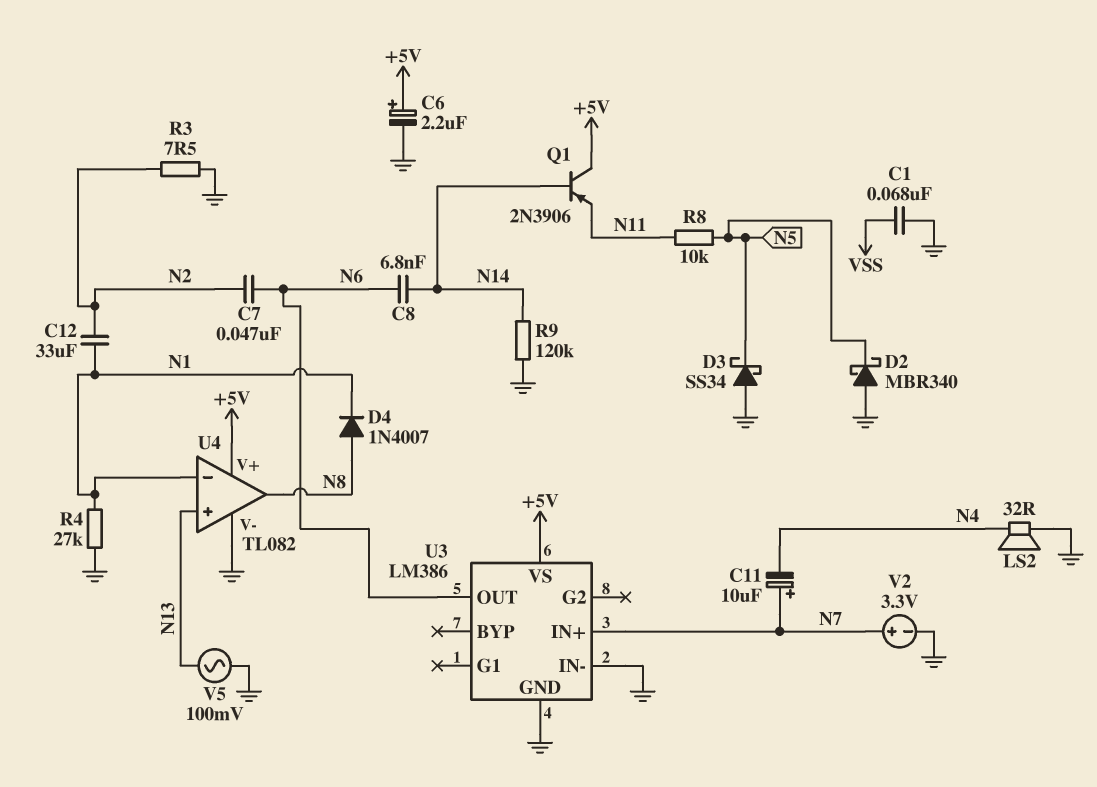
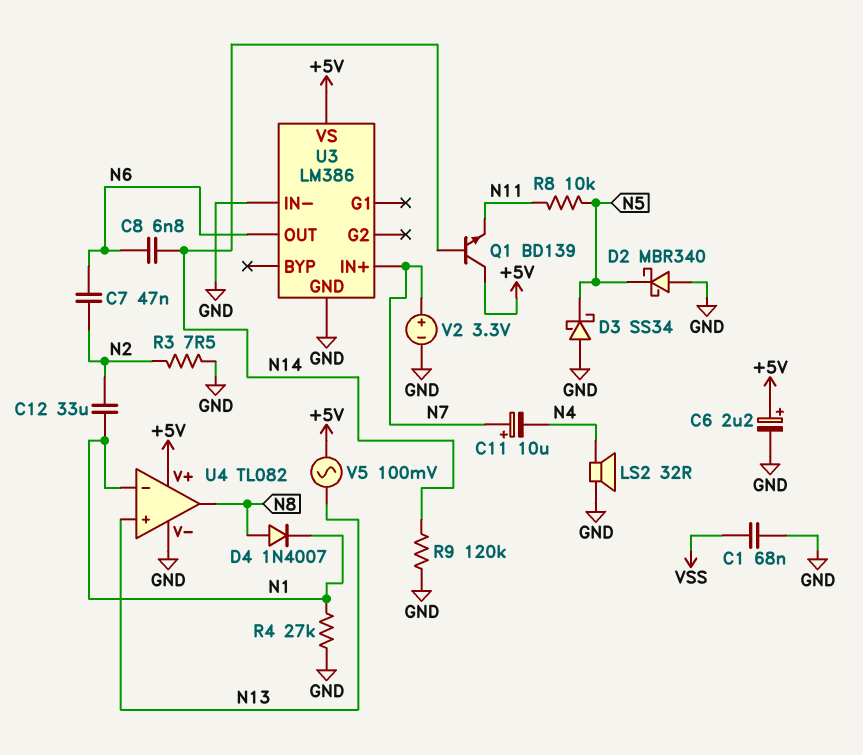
Q1: PNP 2N3906 (B N14, C +5V, E N11) -> NPN BD139 (B N14, C +5V, E N11)
V5: AC 100mV (GND, N13) -> AC 100mV (+5V, N13)

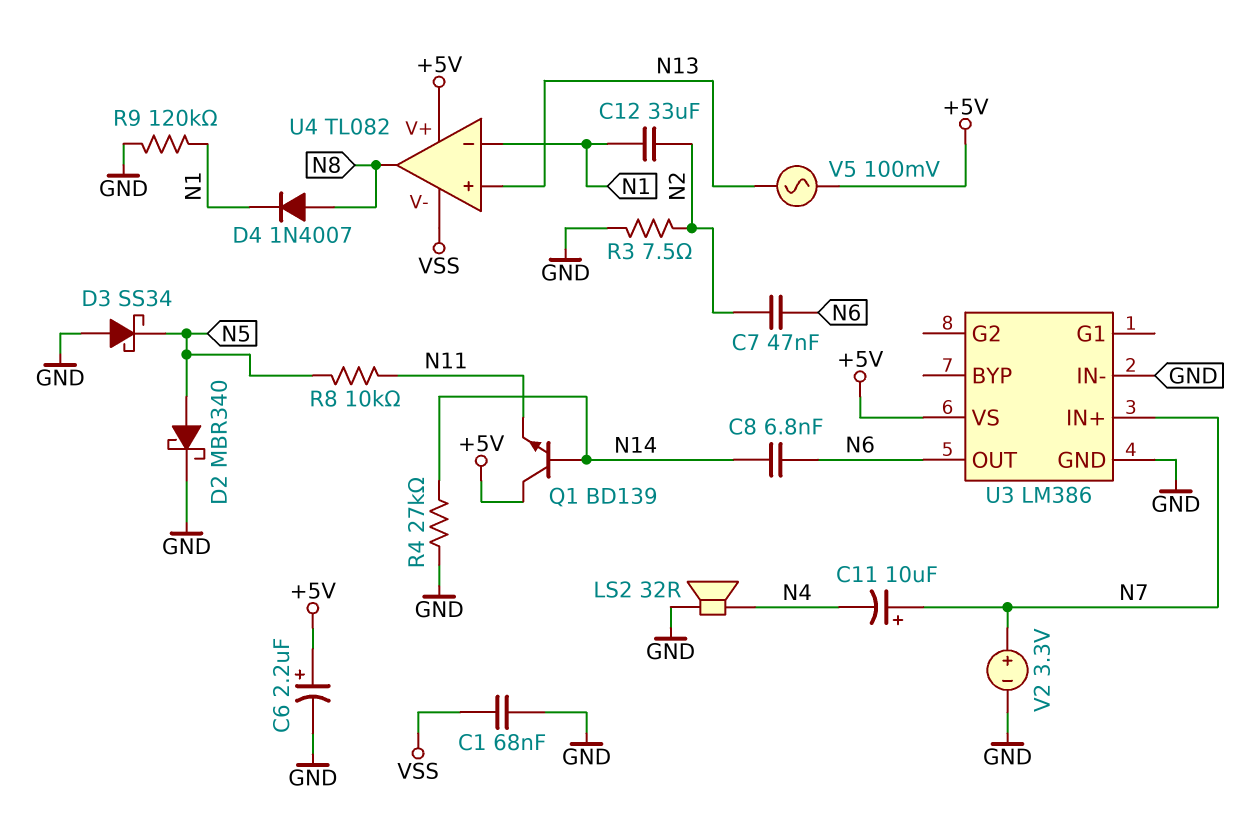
D2: schottky MBR340 (A GND, K N5) -> schottky MBR340 (A N5, K GND)
R4: 27k (GND, N1) -> 27k (GND, N14)
R9: 120k (GND, N14) -> 120k (GND, N1)
U4 pin V-: GND -> VSS

